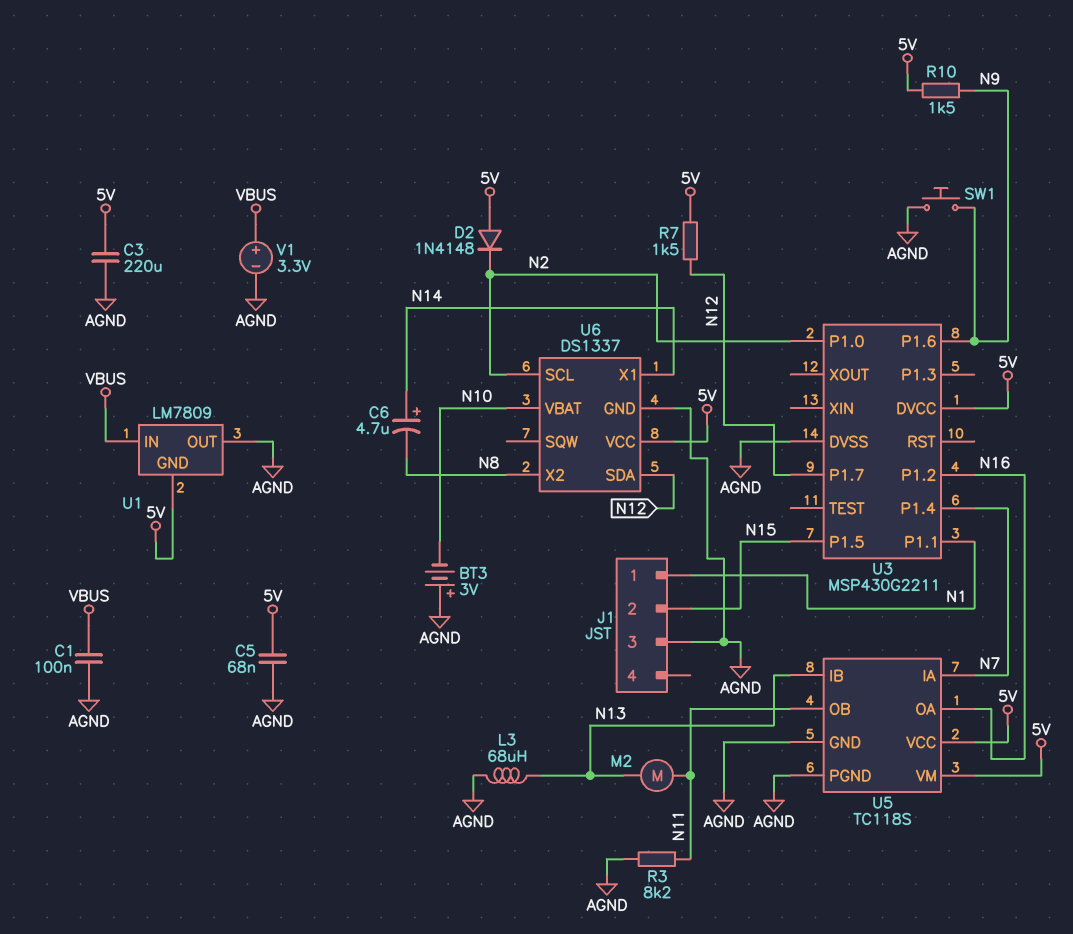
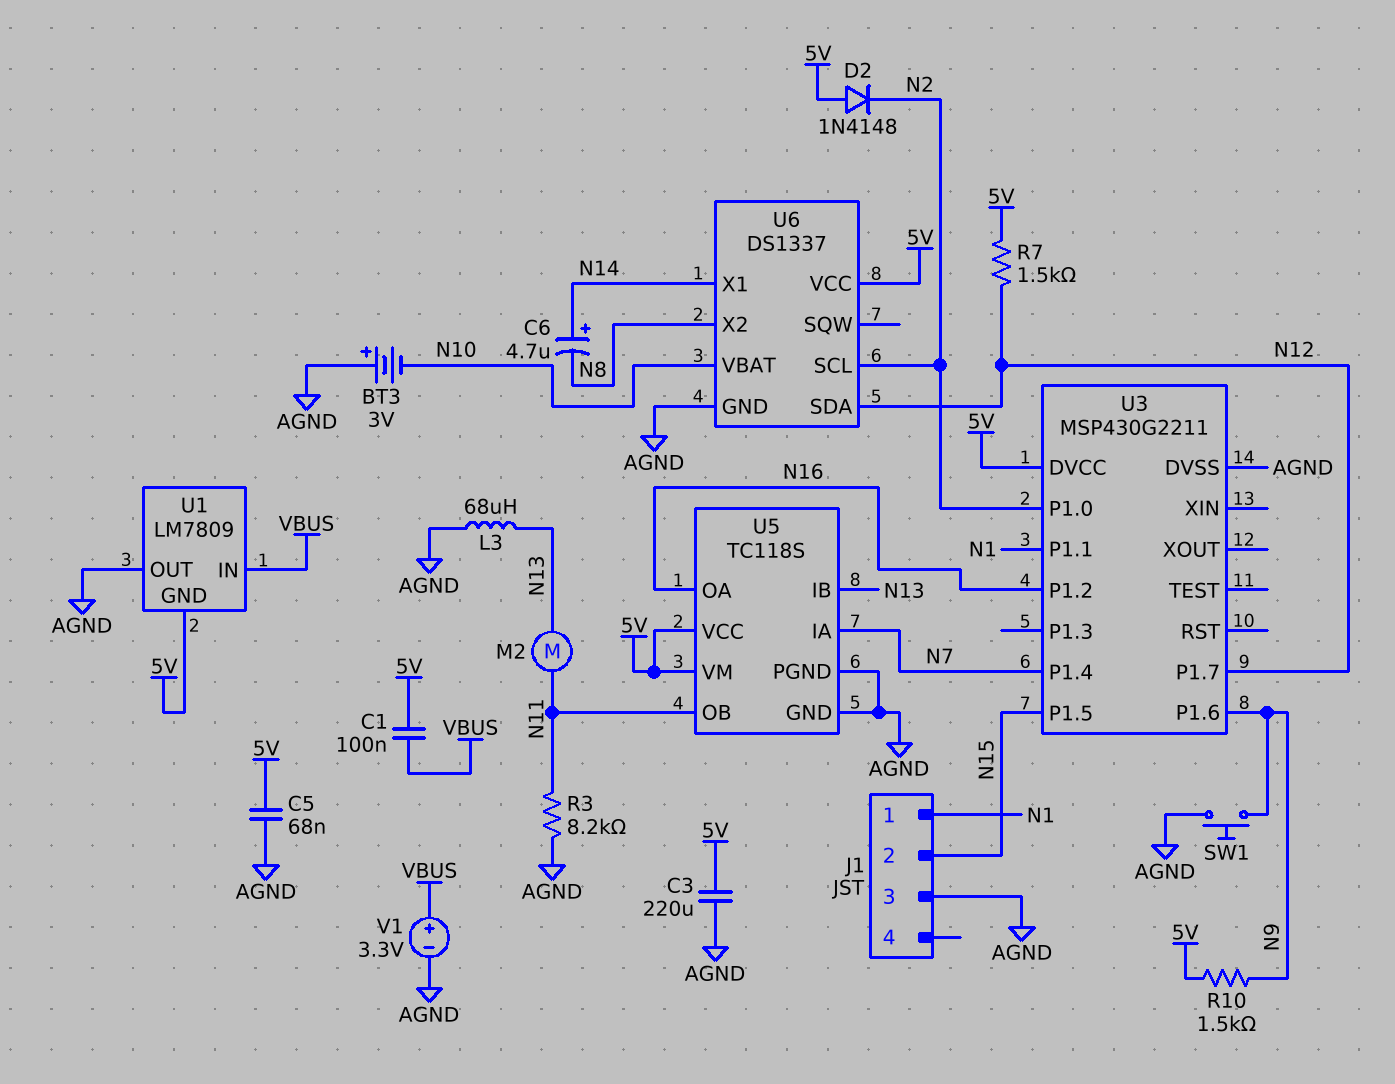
C1: 100nF (AGND, VBUS) -> 100nF (5V, VBUS)

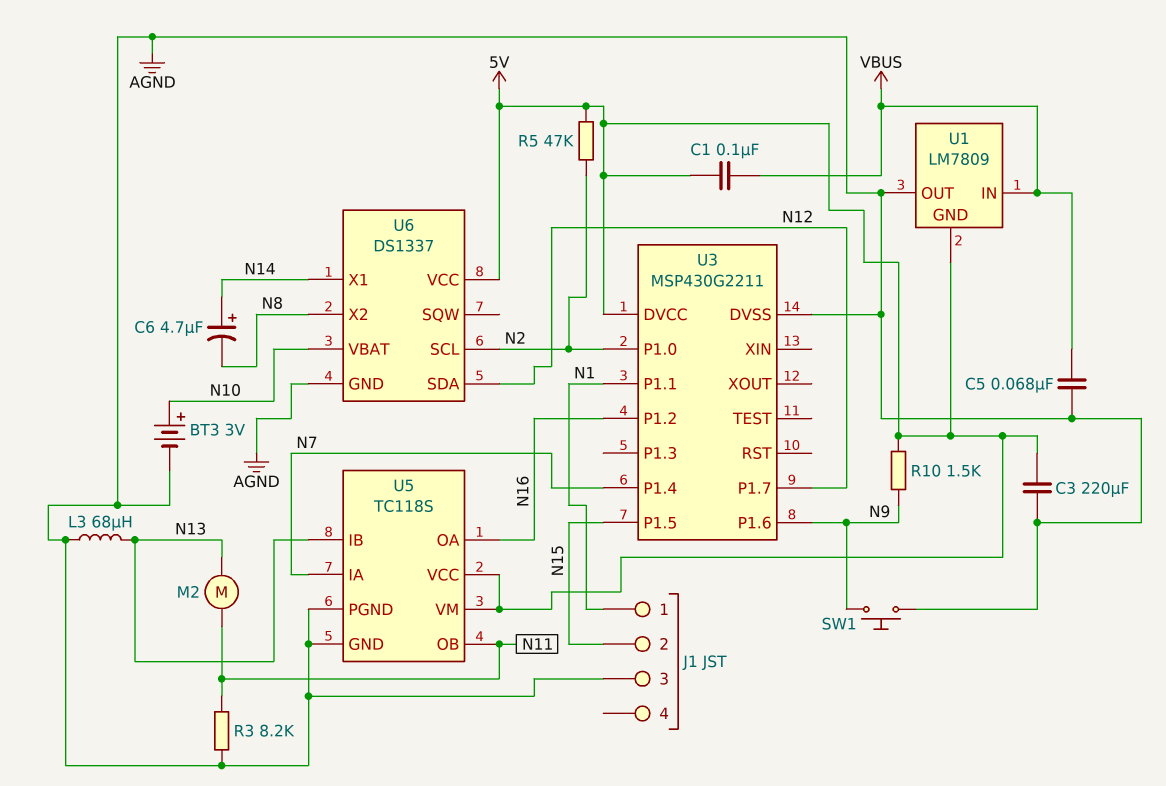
BT3: 3V (plus AGND, minus N10) -> 3V (plus N10, minus AGND)
C5: 68nF (5V, AGND) -> 68nF (AGND, VBUS)
D2: diode 1N4148 (A 5V, K N2) -> none
R5: none -> 47k (5V, N2)
R7: 1.5k (5V, N12) -> none
V1: 3.3V (plus VBUS, minus AGND) -> none

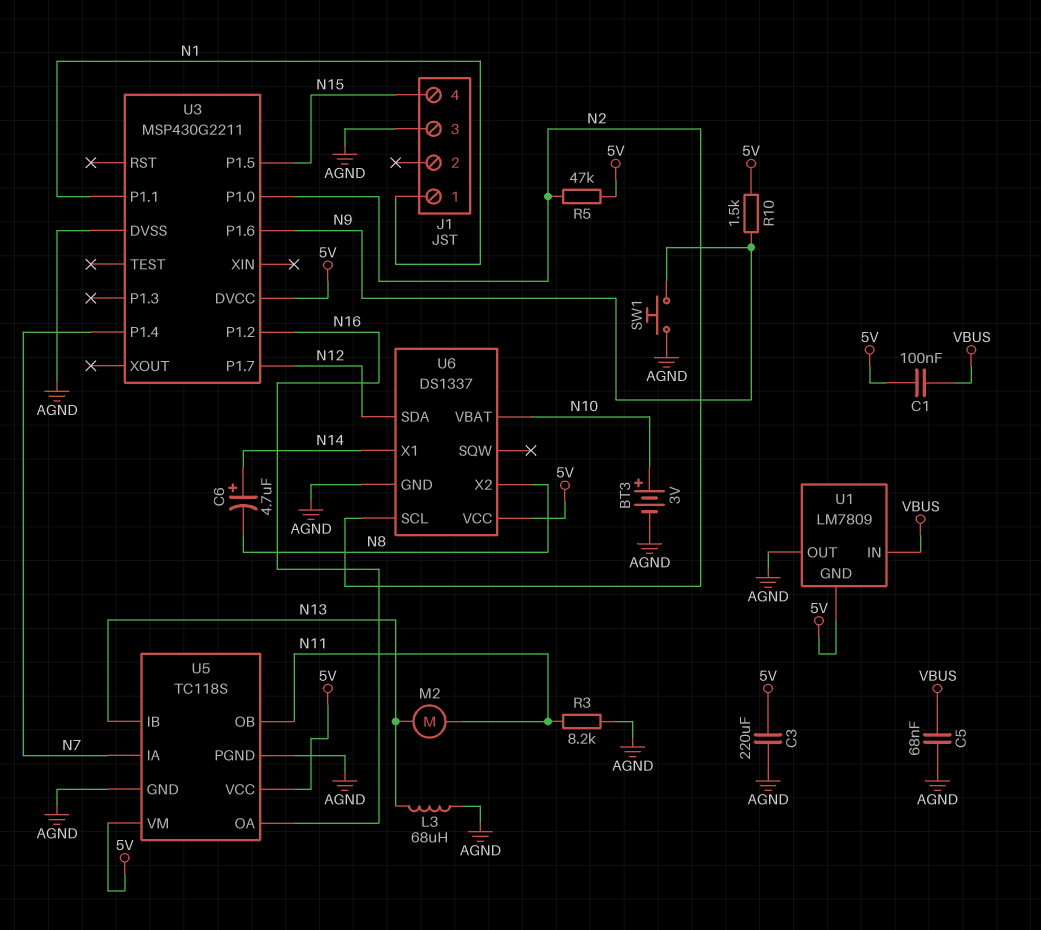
J1 pin 2: N15 -> none
J1 pin 4: none -> N15

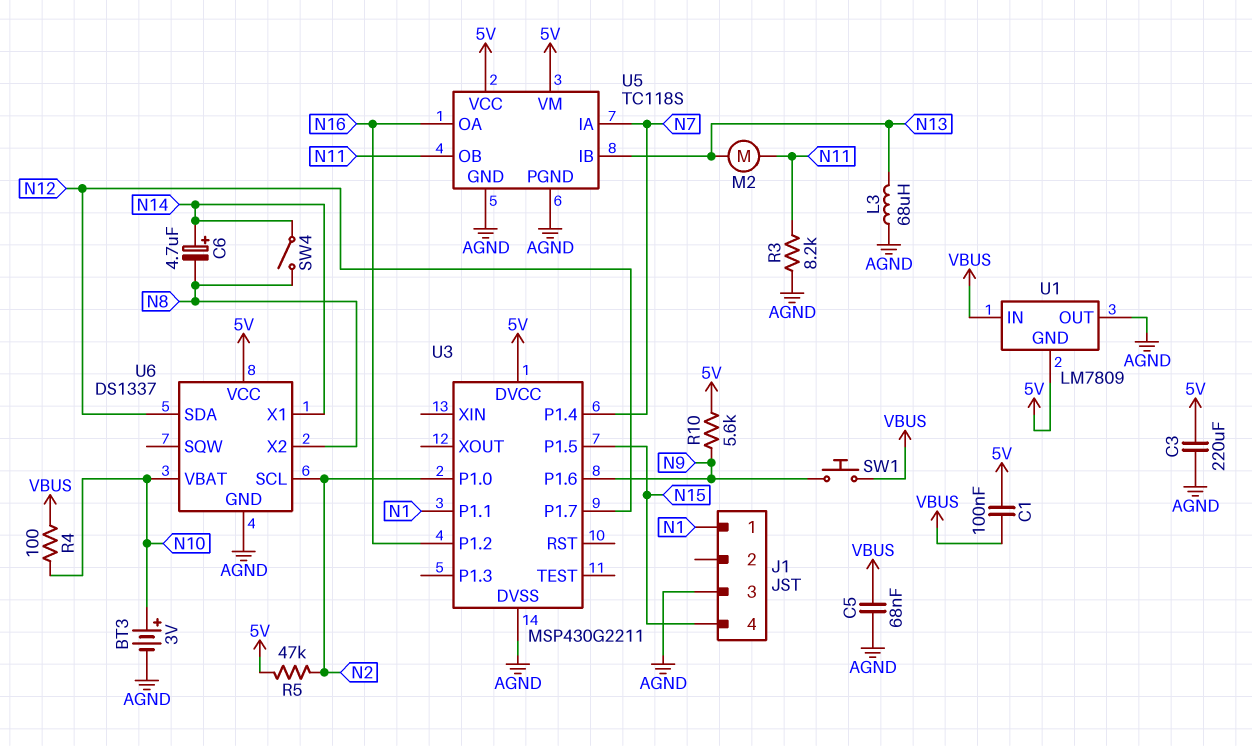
R4: none -> 100 (N10, VBUS)
R10: 1.5k (5V, N9) -> 5.6k (5V, N9)
SW1: button (AGND, N9) -> button (N9, VBUS)
SW4: none -> switch (N8, N14)

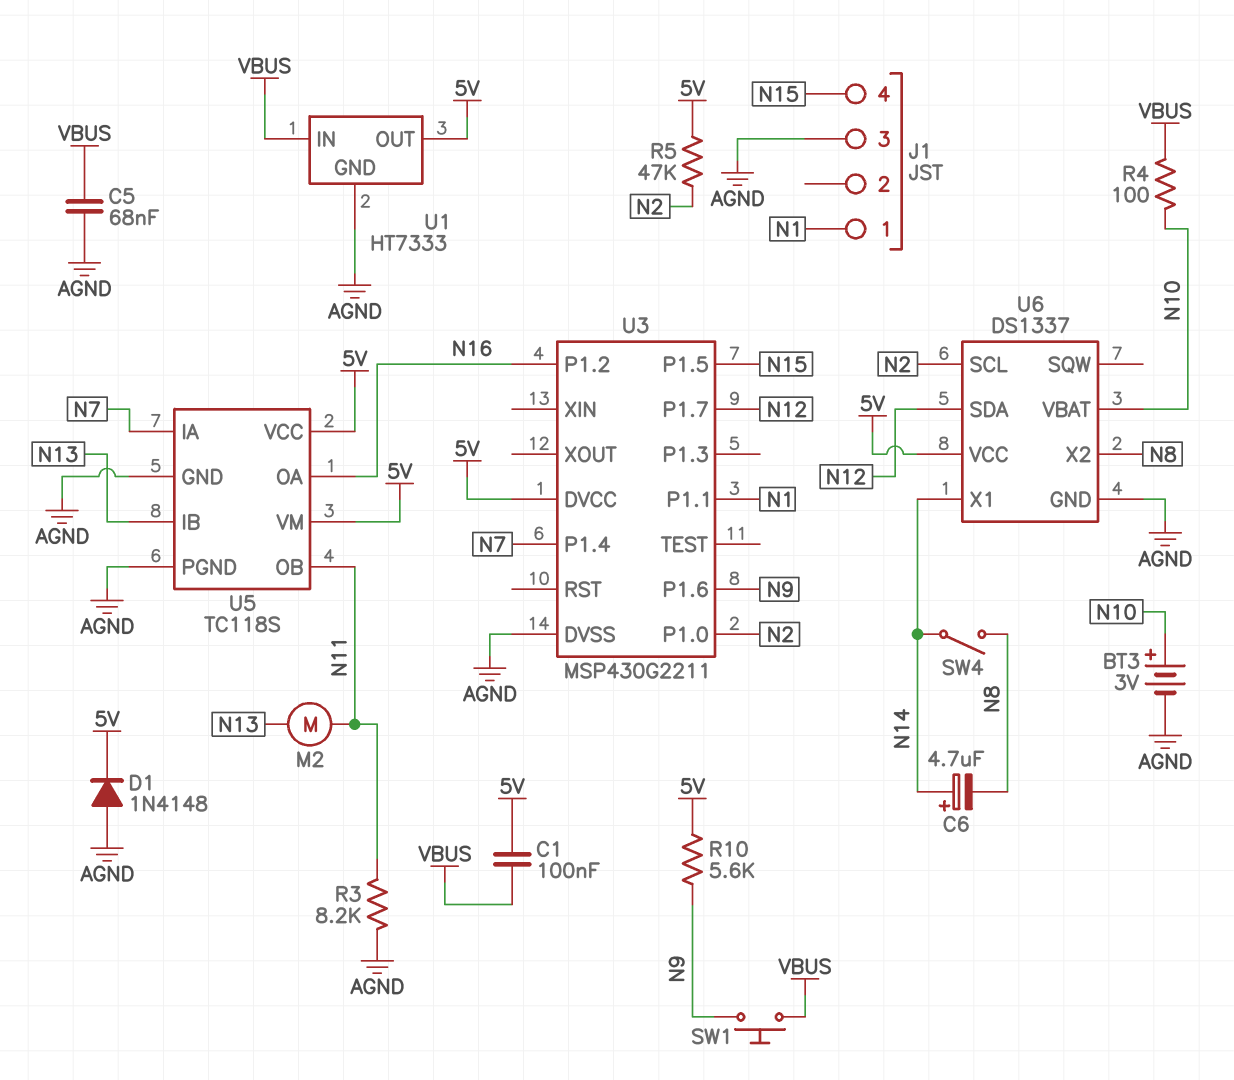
C3: 220uF (5V, AGND) -> none
D1: none -> diode 1N4148 (A AGND, K 5V)
L3: 68uH (AGND, N13) -> none
U1: LM7809 -> HT7333
U1 pin GND: 5V -> AGND
U1 pin OUT: AGND -> 5V

